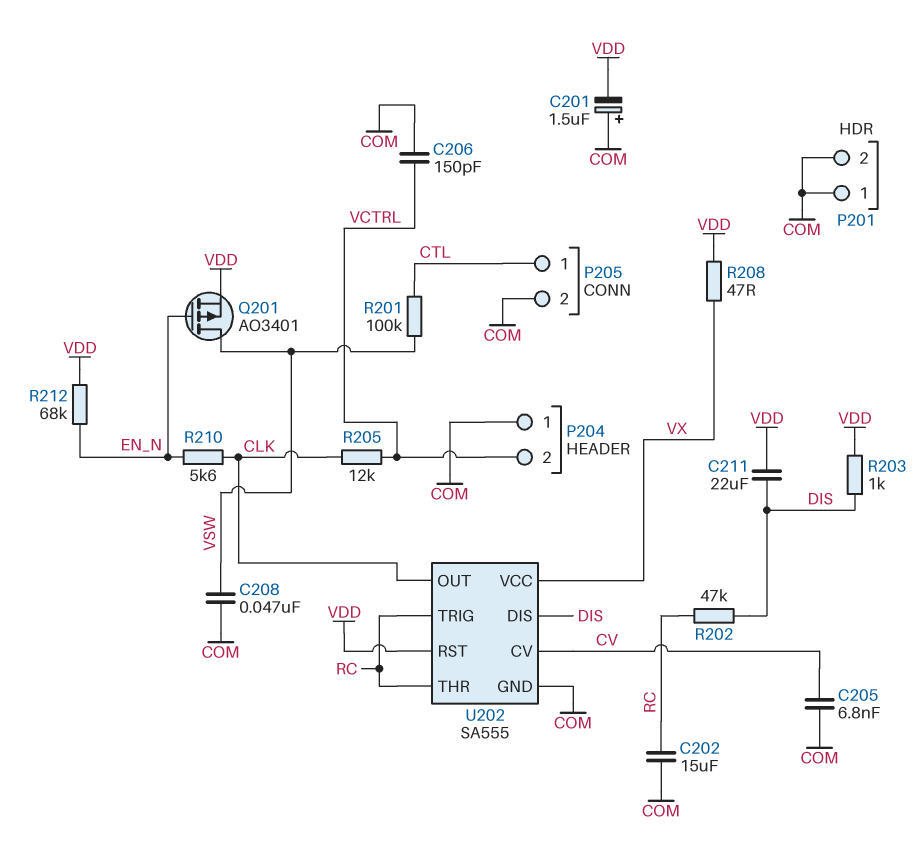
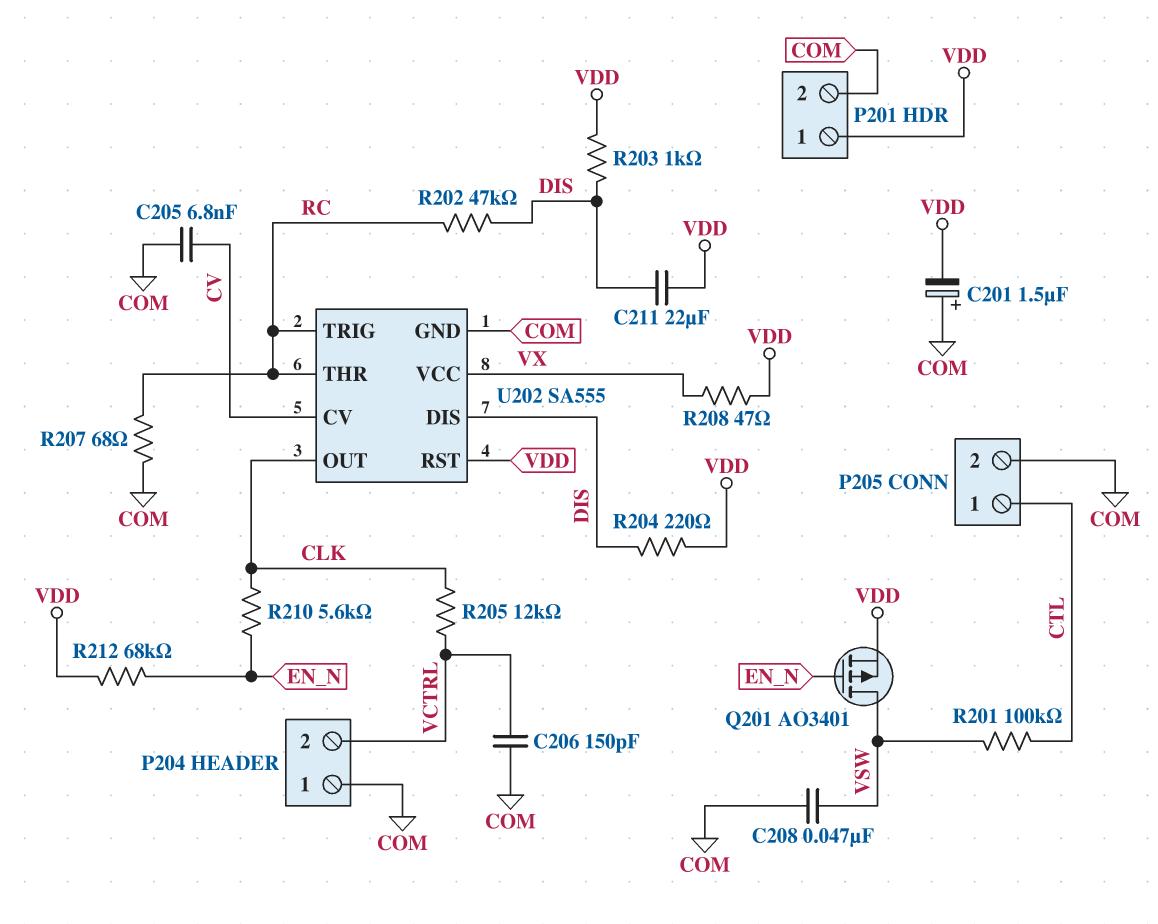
C202: 15uF (COM, RC) -> none
P201 pin 1: COM -> VDD
R204: none -> 220 (DIS, VDD)
R207: none -> 68 (COM, RC)

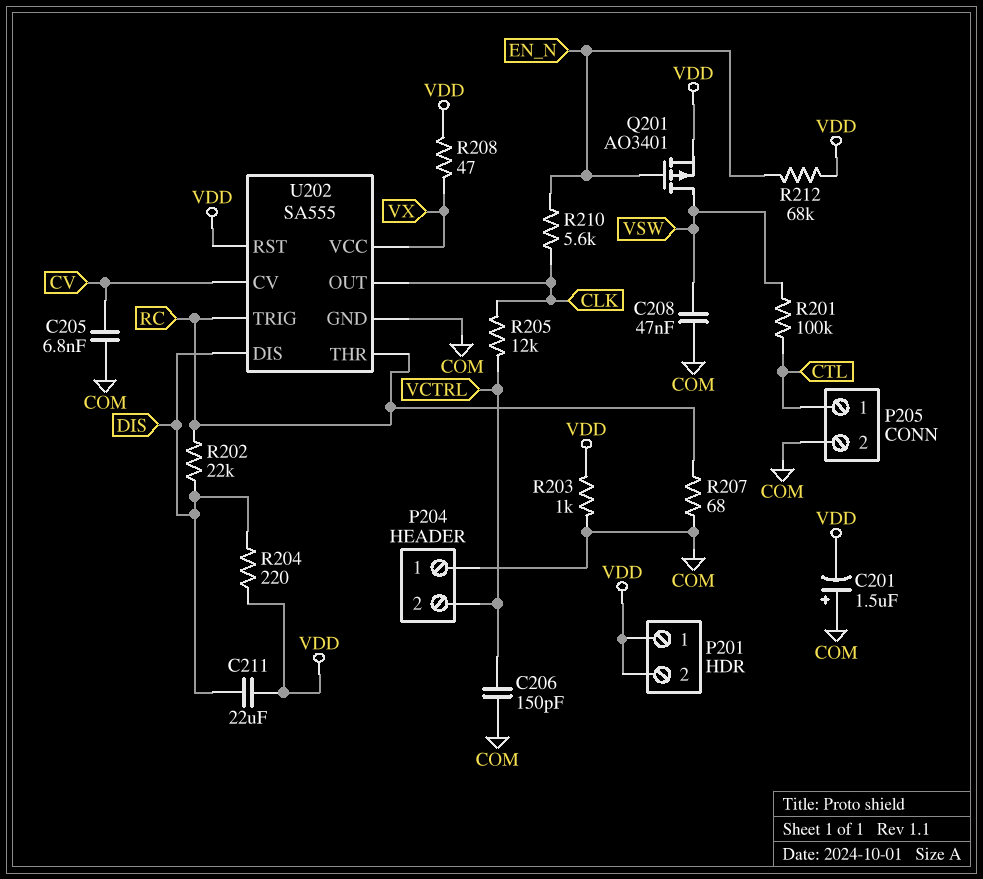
P201 pin 2: COM -> VDD
R202: 47k (DIS, RC) -> 22k (DIS, RC)
R203: 1k (DIS, VDD) -> 1k (COM, VDD)

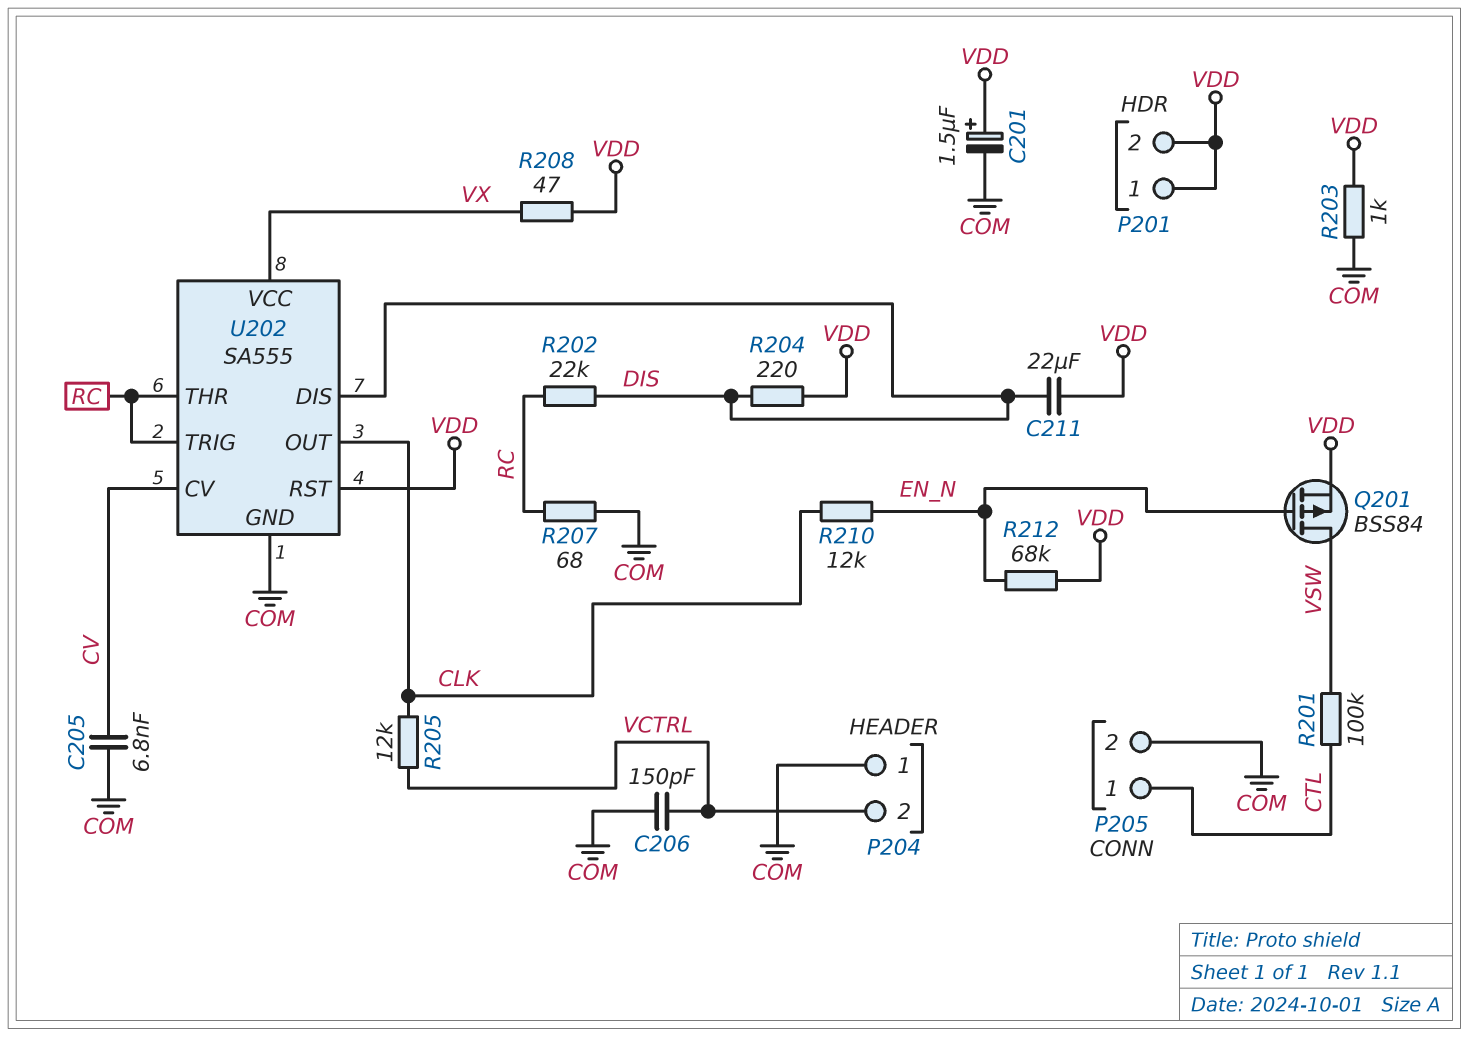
C201: 1.5uF (plus COM, minus VDD) -> 1.5uF (plus VDD, minus COM)
C208: 47nF (COM, VSW) -> none
Q201: PMOS AO3401 (G EN_N, D VSW, S VDD) -> PMOS BSS84 (G EN_N, D VSW, S VDD)
R210: 5.6k (CLK, EN_N) -> 12k (CLK, EN_N)

